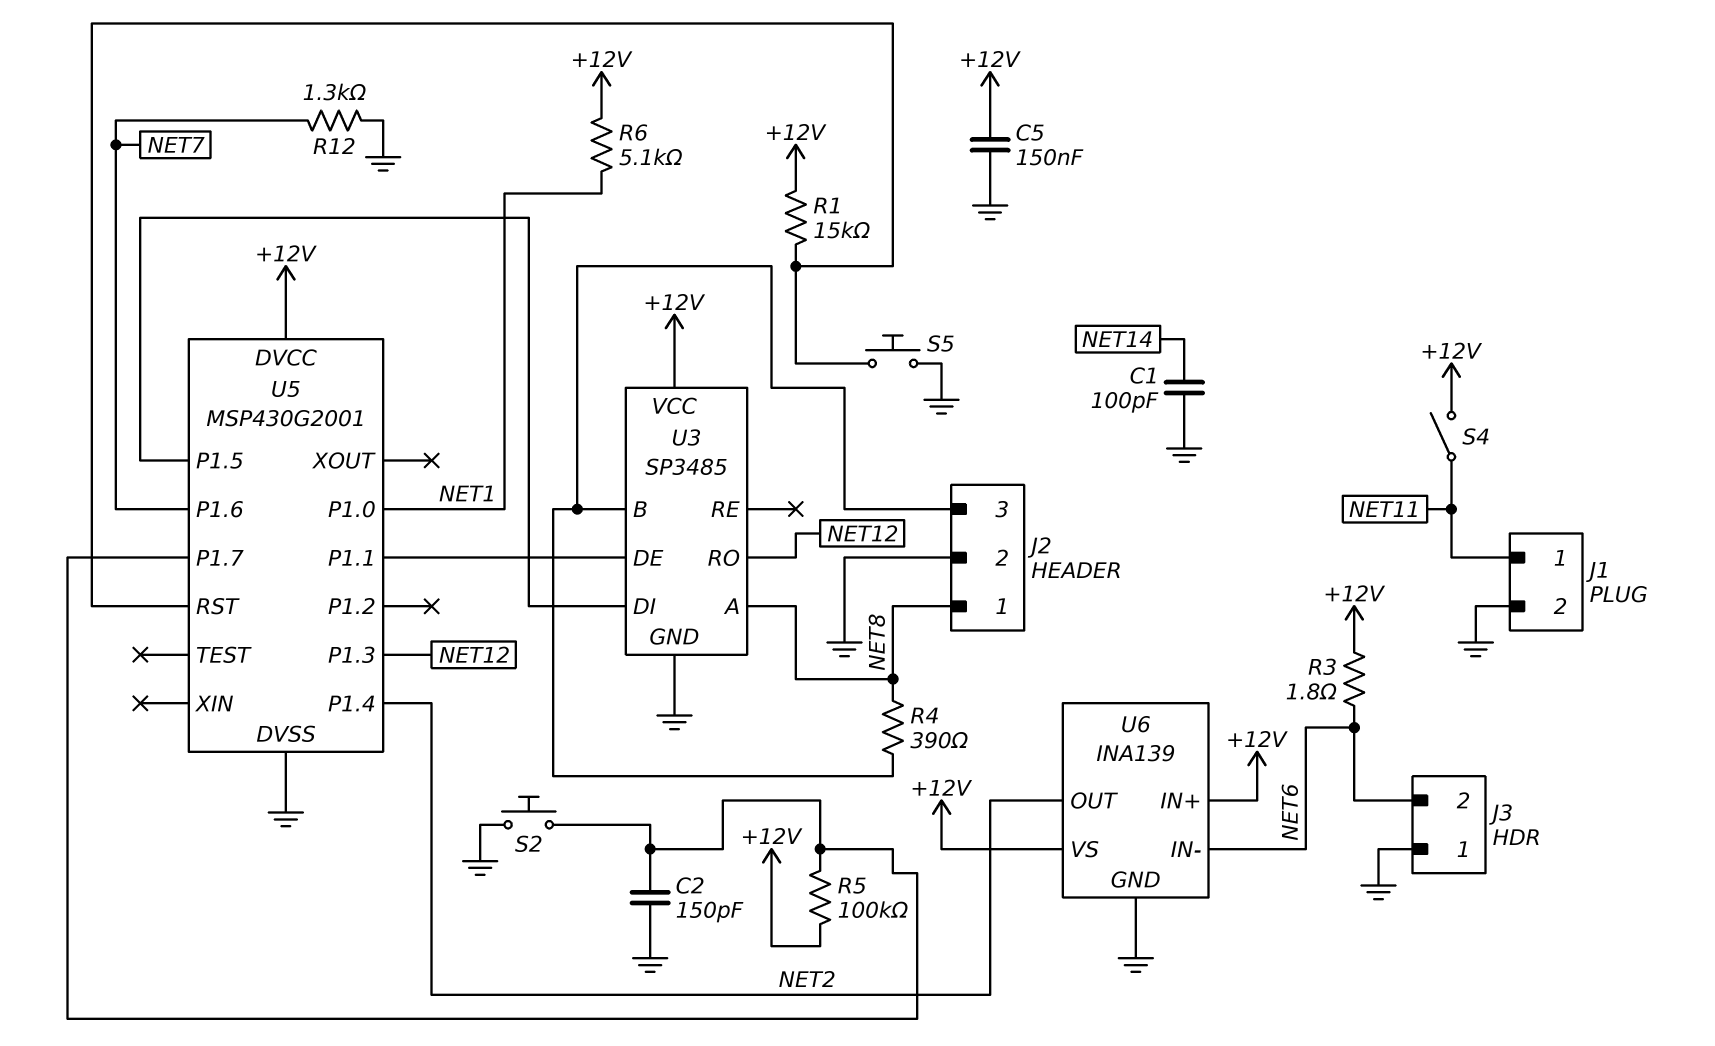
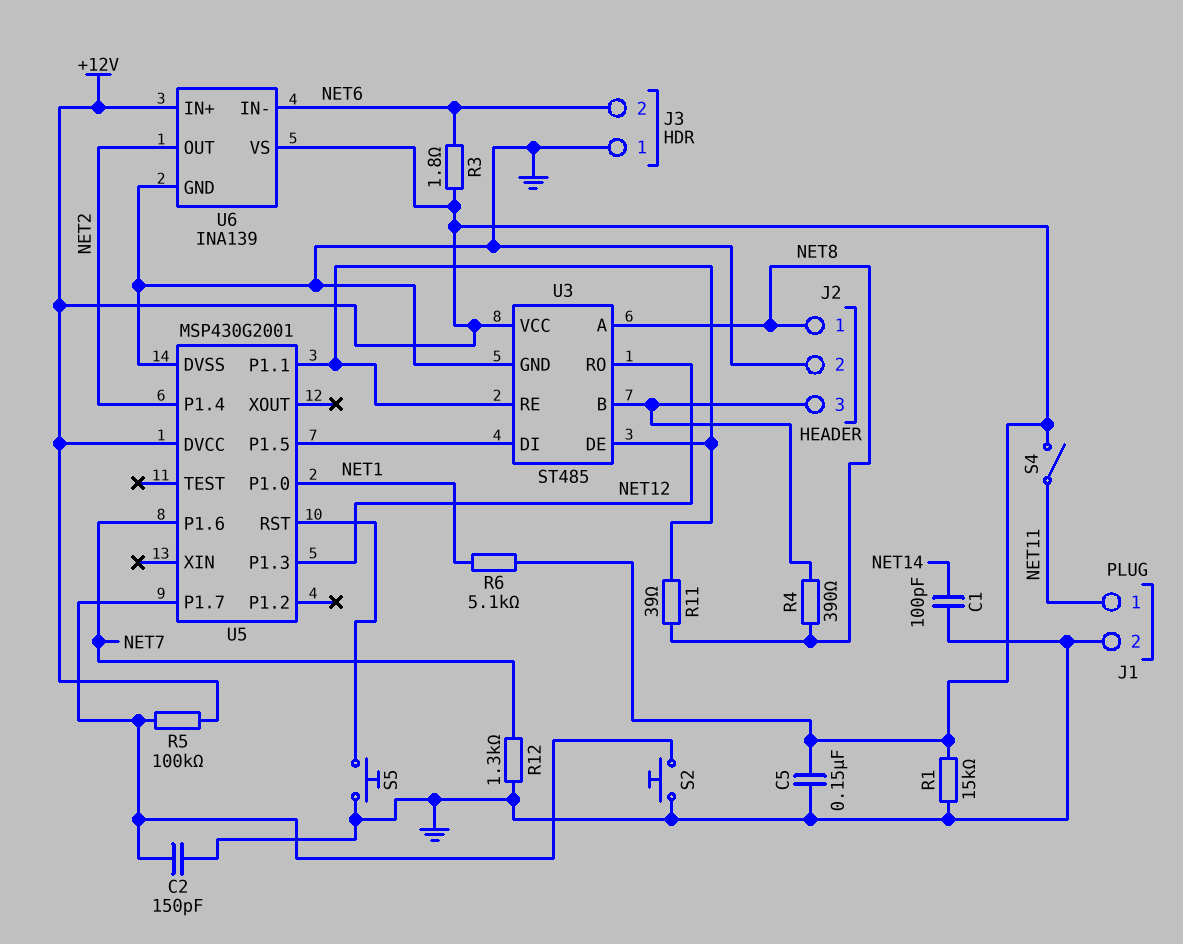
R1: 15k (+12V, U5/RST) -> 15k (+12V, GND)
R11: none -> 39 (NET8, U3/DE)
U3: SP3485 -> ST485
U3 pin RE: none -> U3/DE

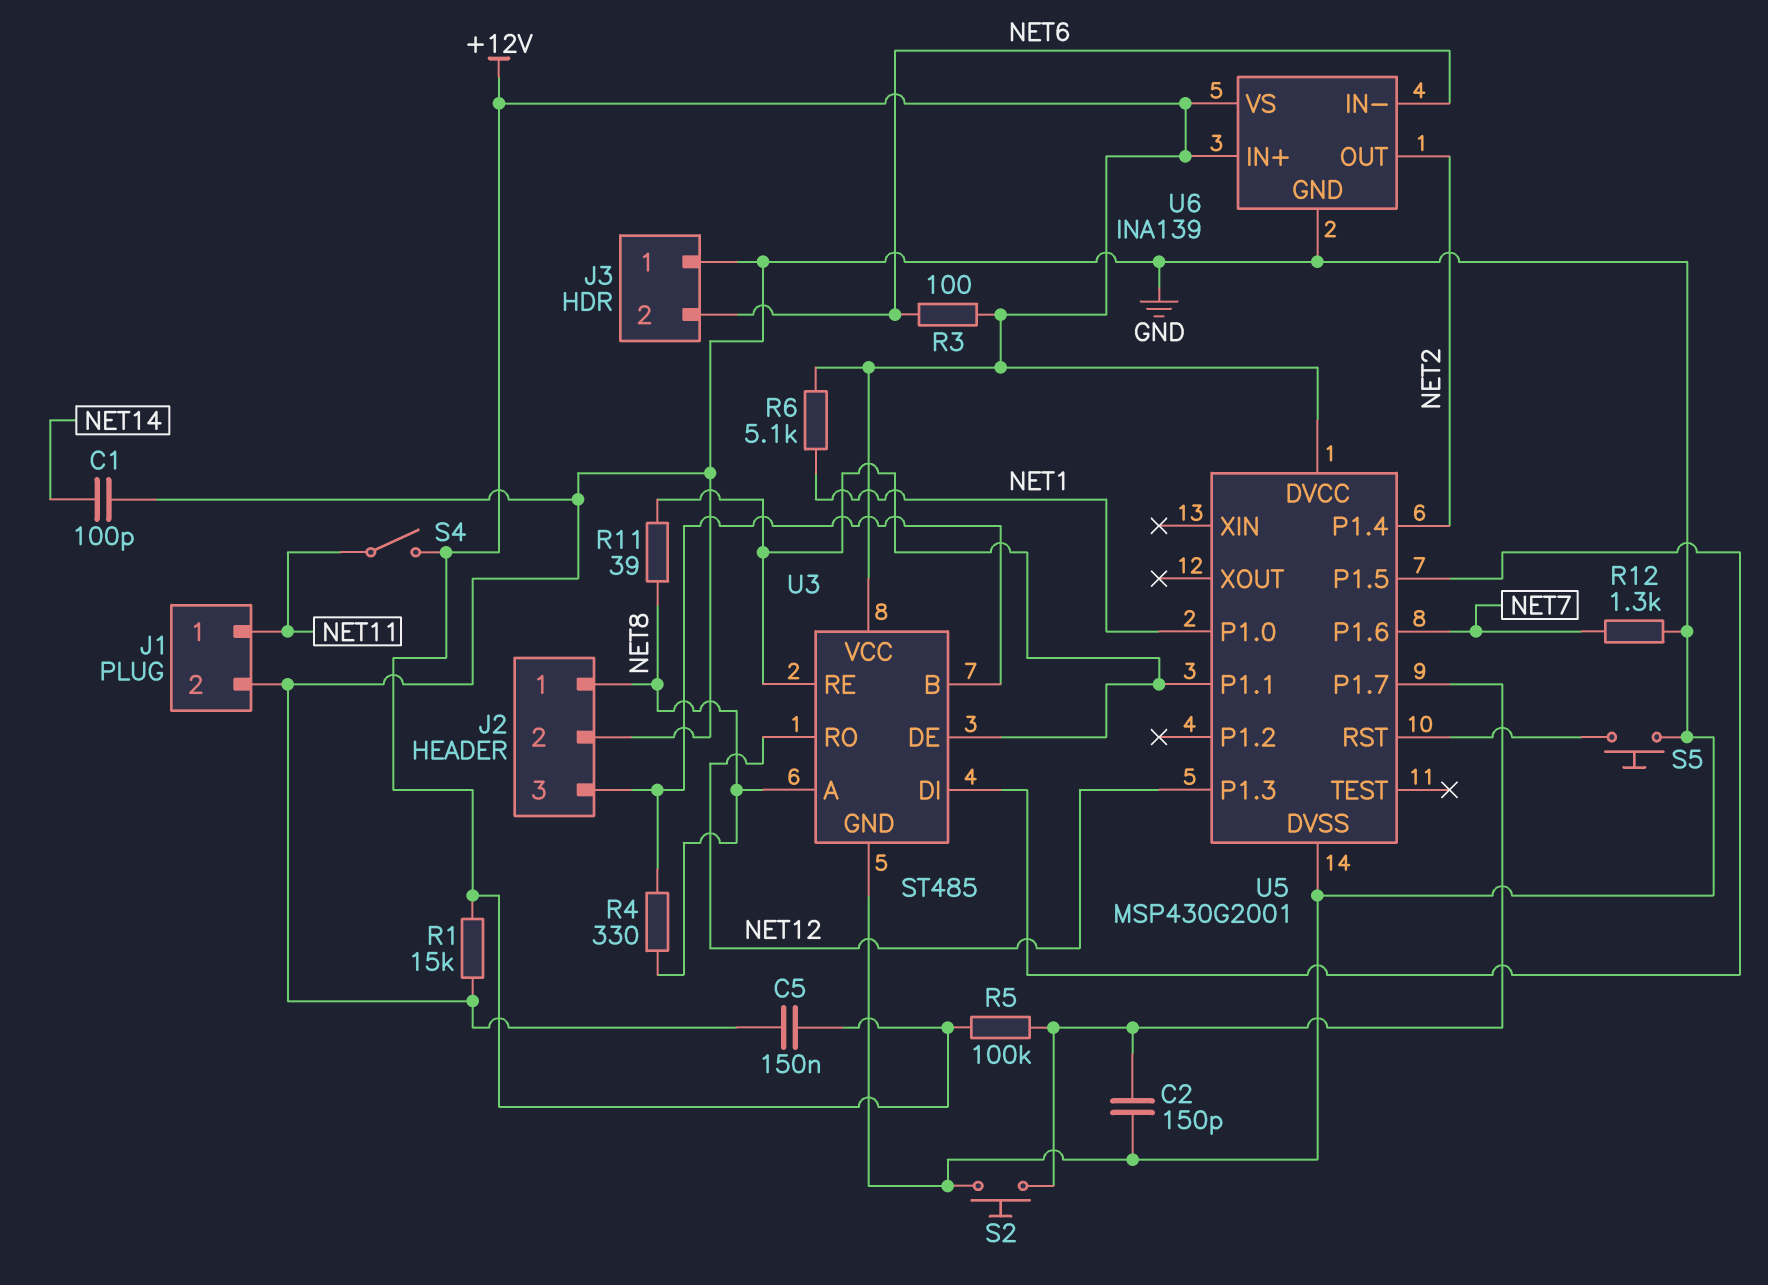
R3: 1.8 (+12V, NET6) -> 100 (+12V, NET6)
R4: 390 (J2/3, NET8) -> 330 (J2/3, NET8)

